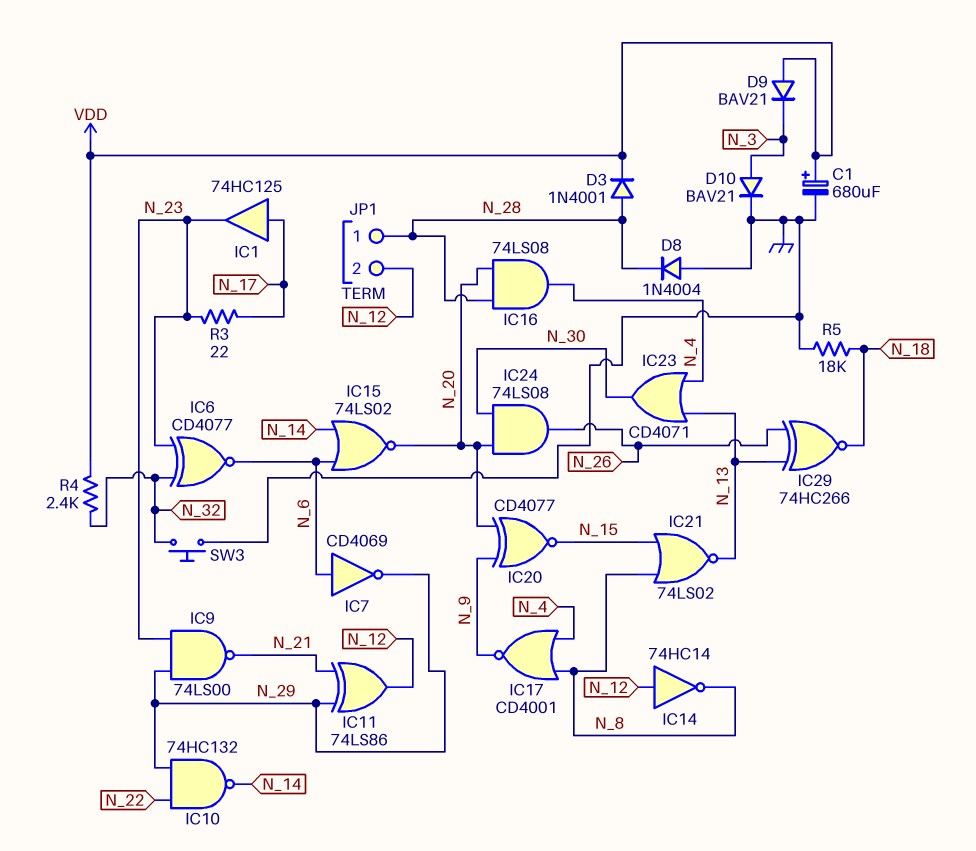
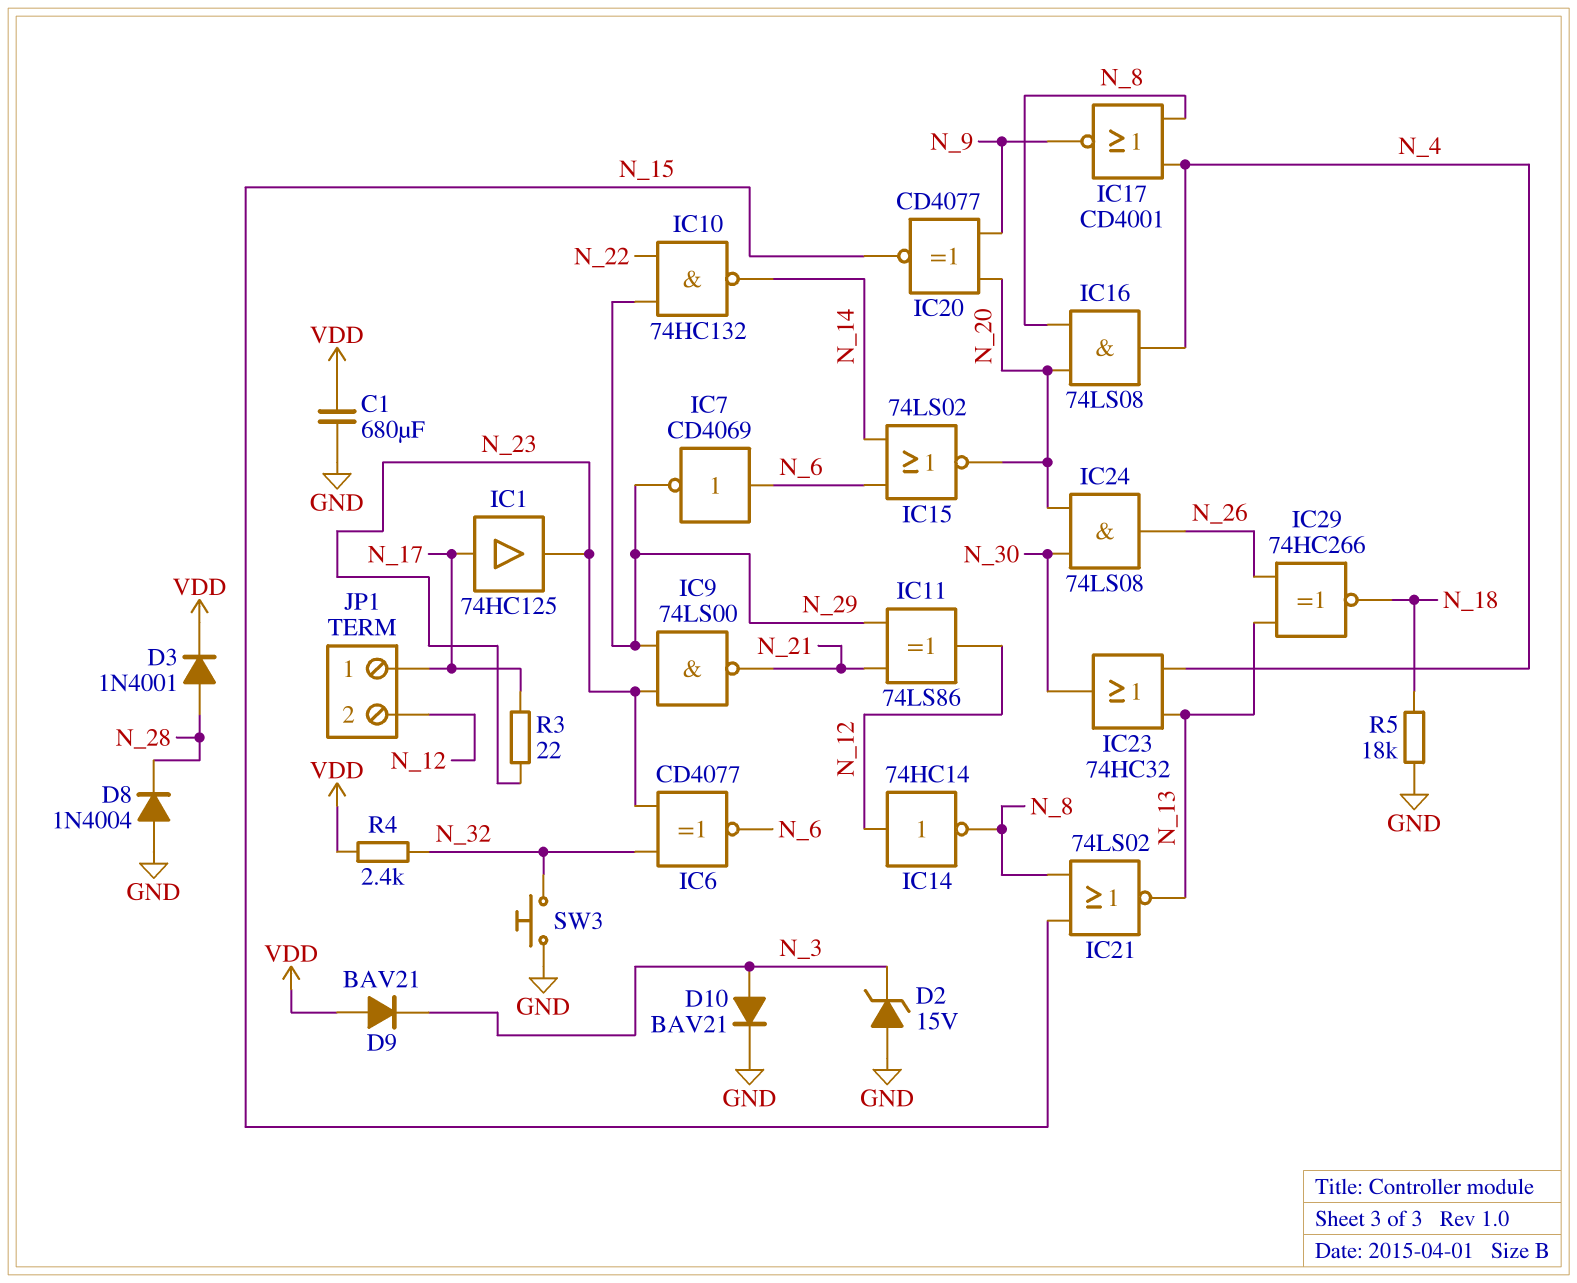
C1: 680uF (plus VDD, minus GND) -> 680uF (GND, VDD)
D2: none -> zener 15V (A GND, K N_3)
IC16: AND 74LS08 (in N_20, in N_28, out N_4) -> AND 74LS08 (in N_8, in N_20, out N_4)
IC23: OR CD4071 (in N_4, in N_13, out N_30) -> OR 74HC32 (in N_4, in N_13, out N_30)
JP1 pin 1: N_28 -> N_17

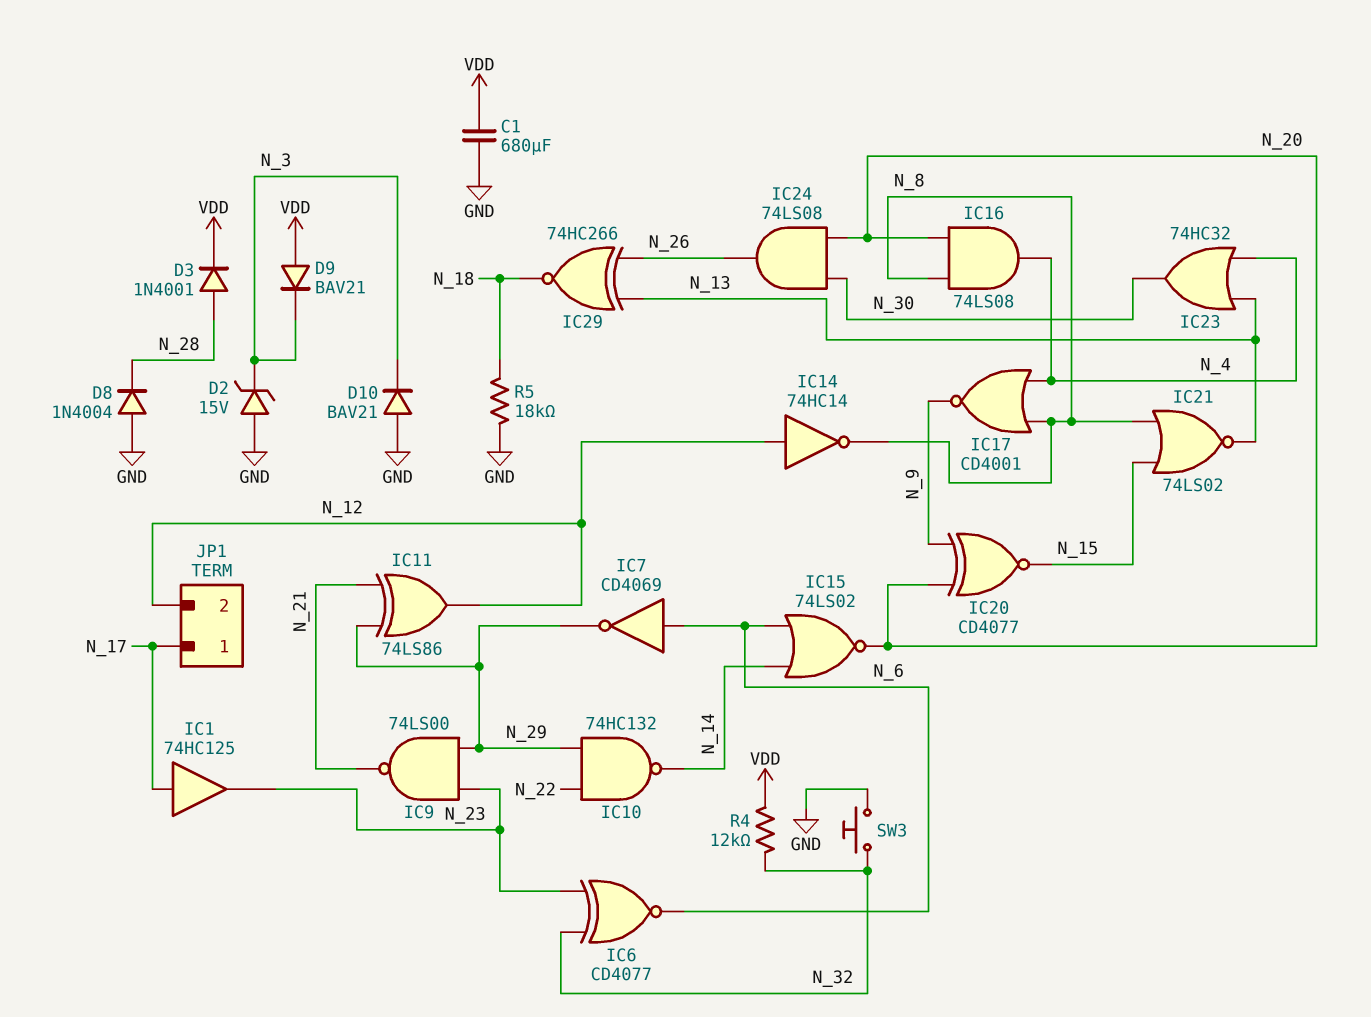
D10: diode BAV21 (A N_3, K GND) -> diode BAV21 (A GND, K N_3)
R3: 22 (N_17, N_23) -> none
R4: 2.4k (N_32, VDD) -> 12k (N_32, VDD)

